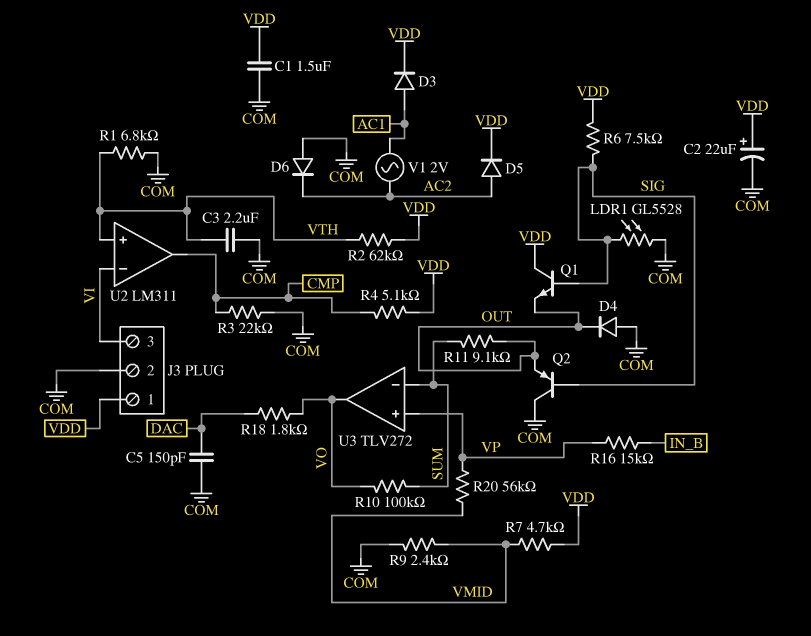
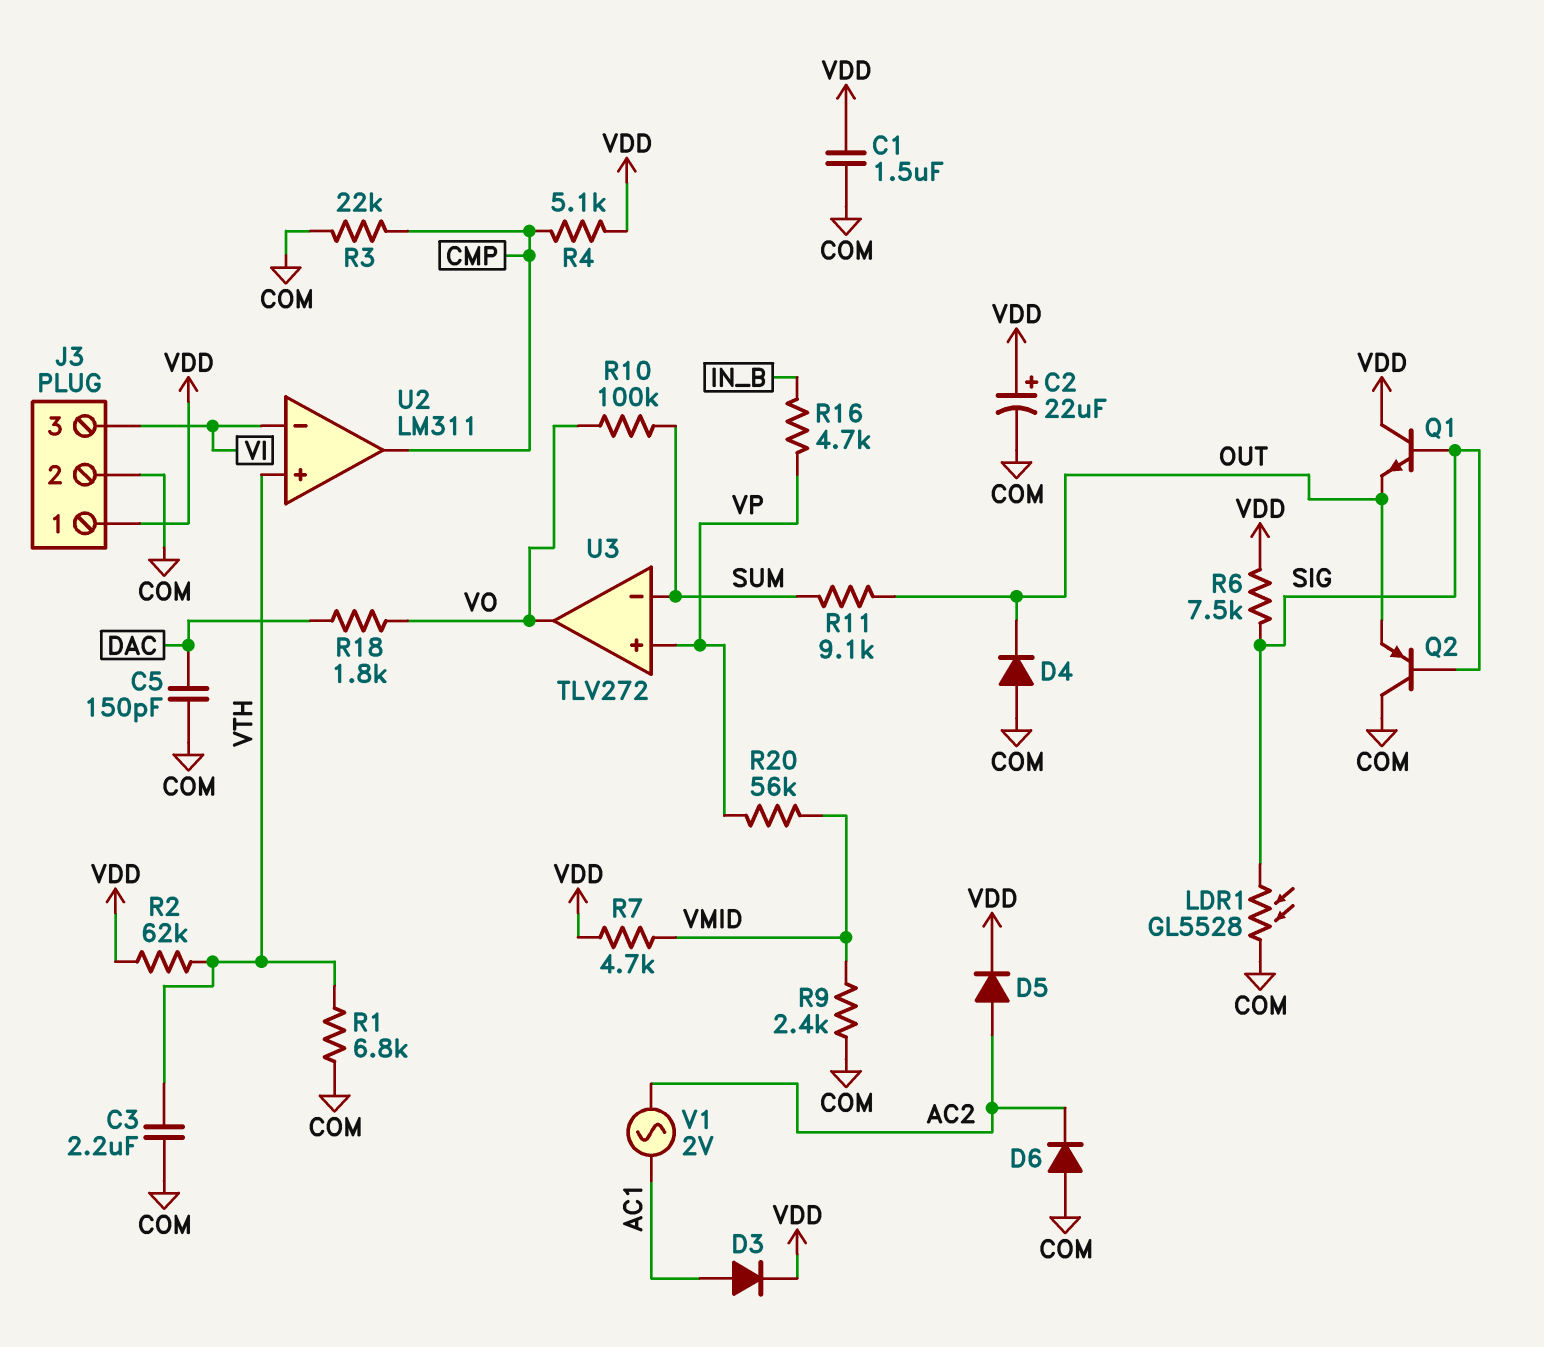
R16: 15k (IN_B, VP) -> 4.7k (IN_B, VP)

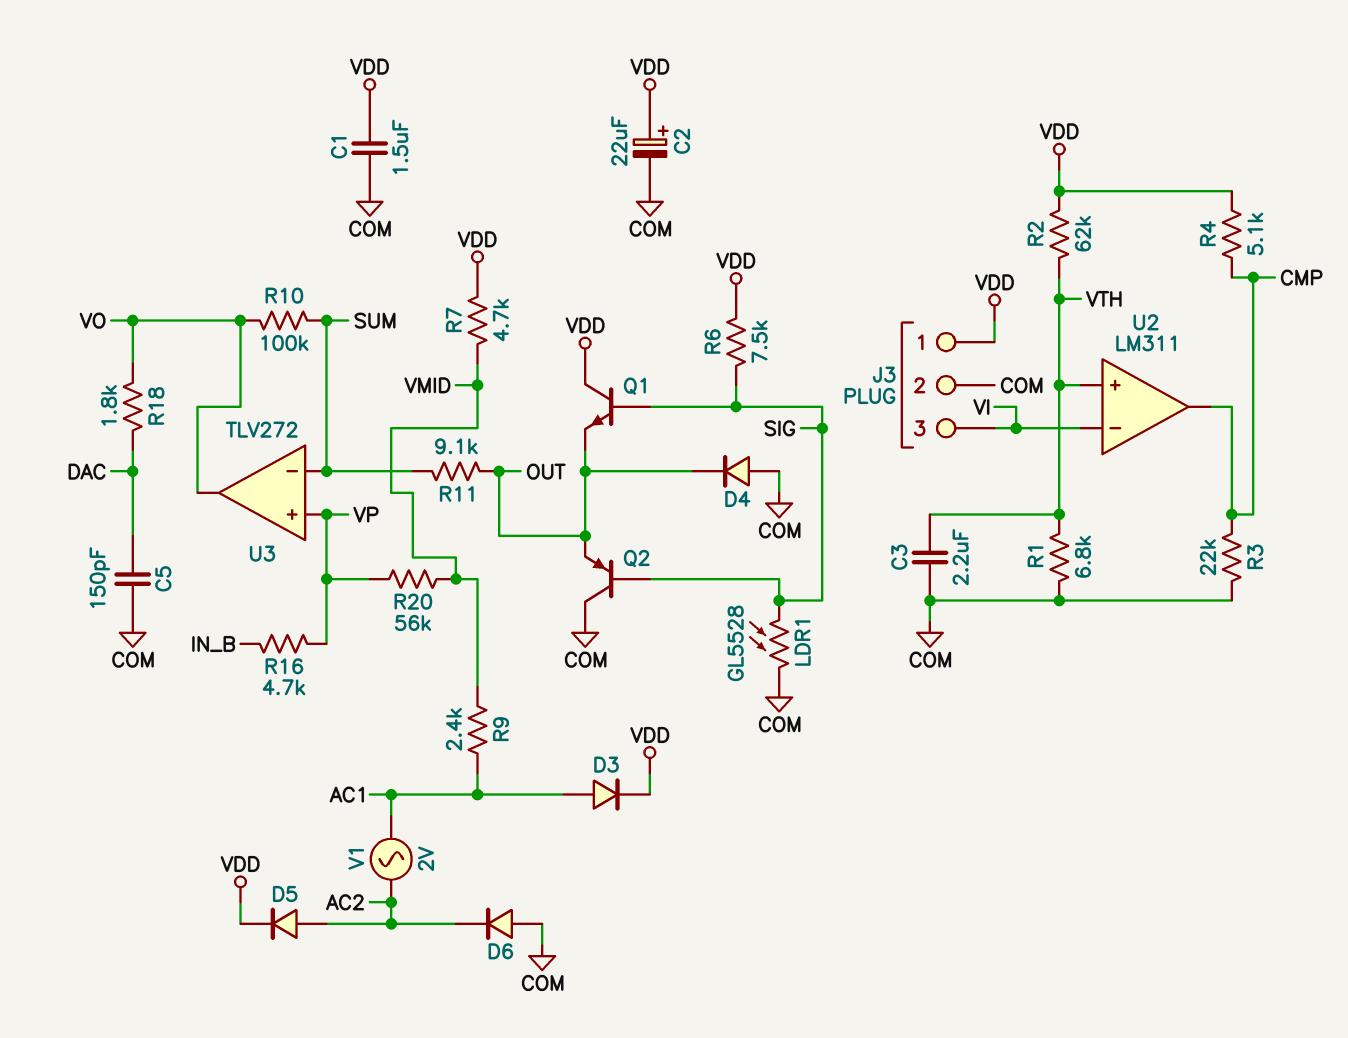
R9: 2.4k (COM, VMID) -> 2.4k (AC1, VMID)

